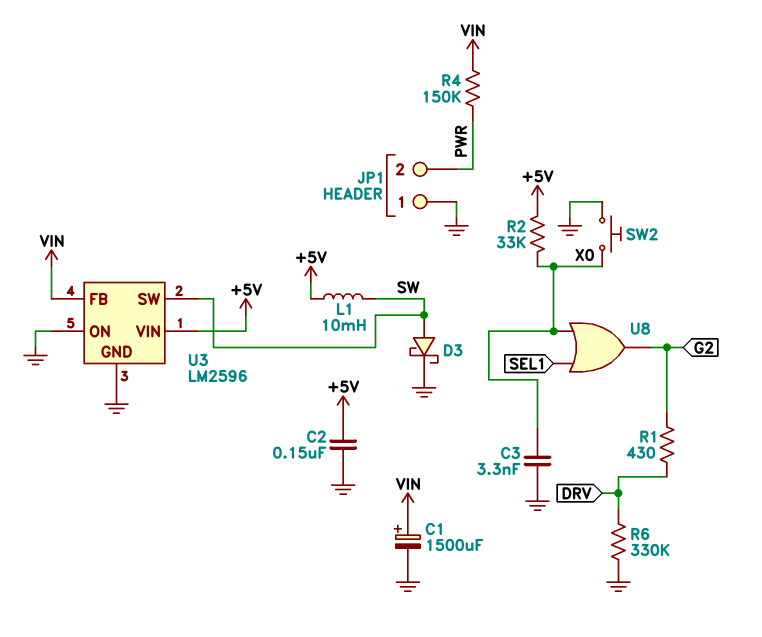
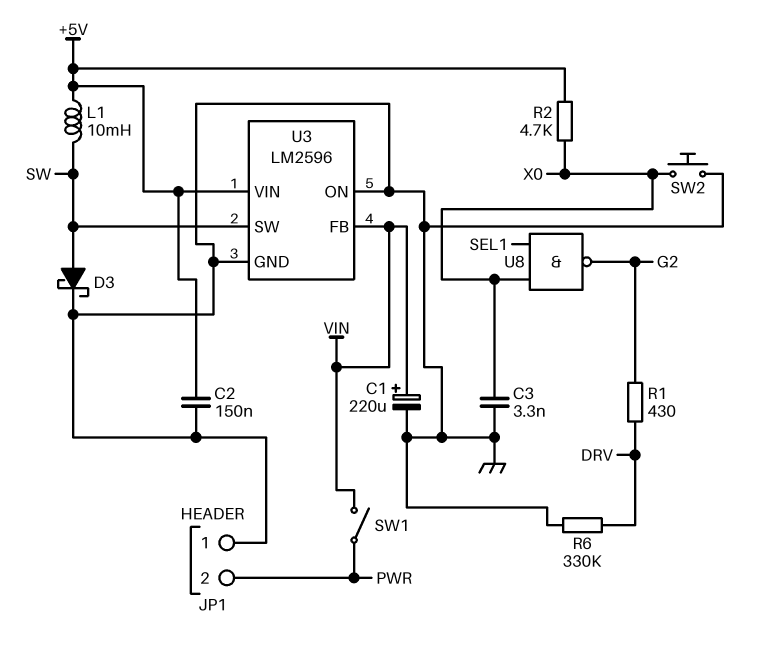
C1: 1500uF (plus VIN, minus GND) -> 220uF (plus VIN, minus GND)
R2: 33k (+5V, X0) -> 4.7k (+5V, X0)
R4: 150k (PWR, VIN) -> none
SW1: none -> switch (PWR, VIN)
U8: OR (in SEL1, in X0, out G2) -> NAND (in SEL1, in X0, out G2)

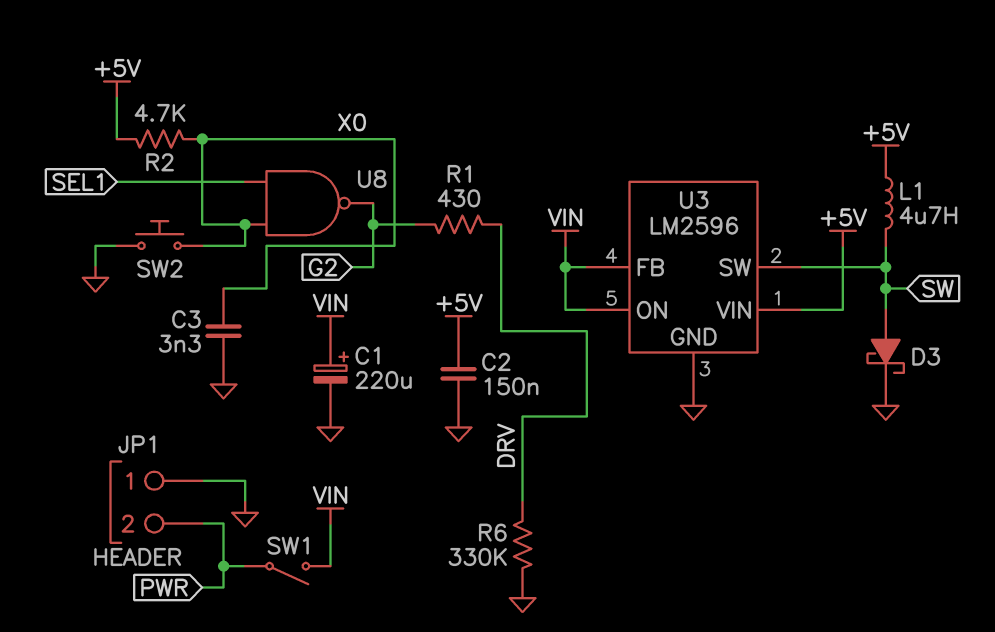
L1: 10mH (+5V, SW) -> 4.7uH (+5V, SW)
U3 pin ON: GND -> VIN

